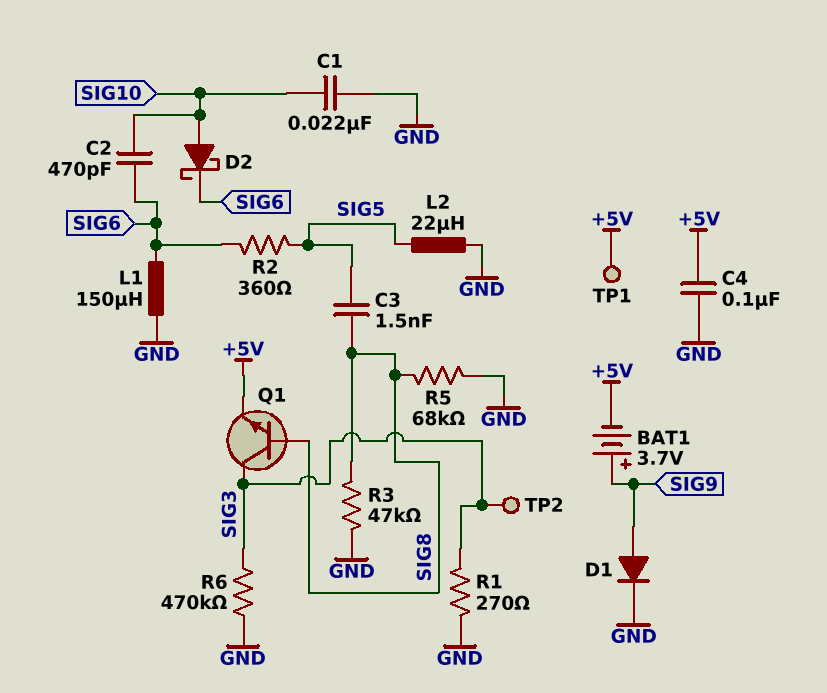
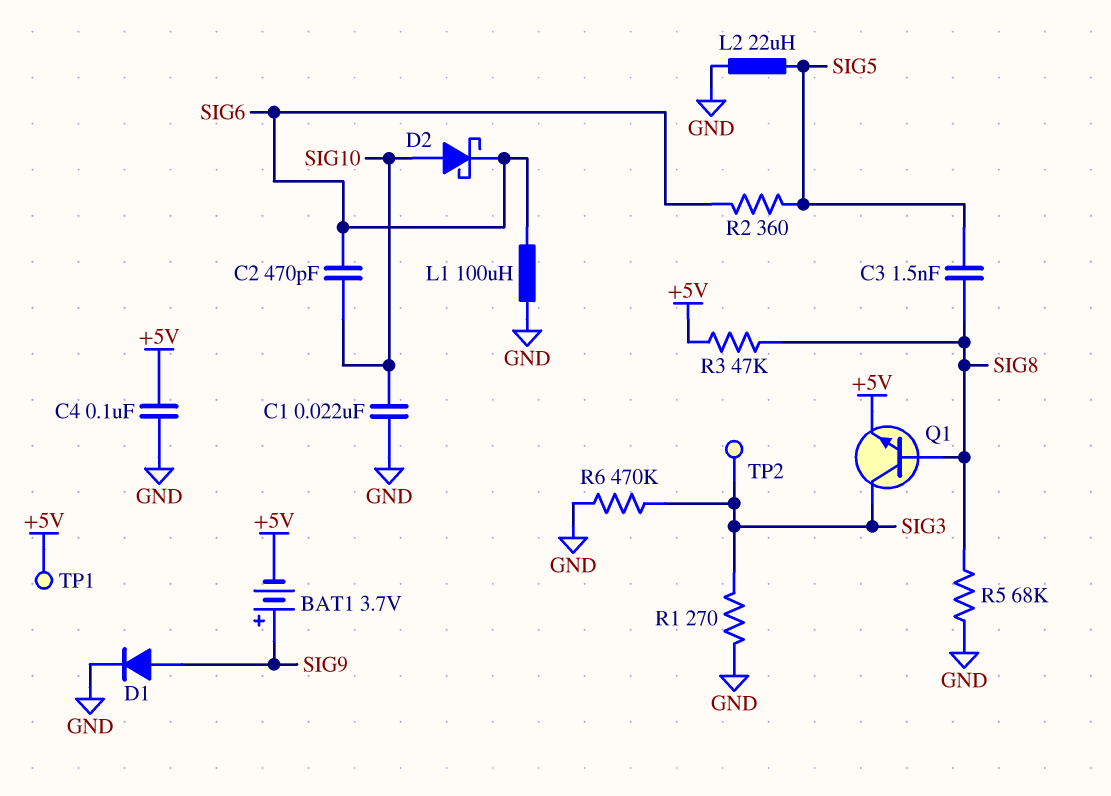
L1: 150uH (GND, SIG6) -> 100uH (GND, SIG6)
R3: 47k (GND, SIG8) -> 47k (+5V, SIG8)

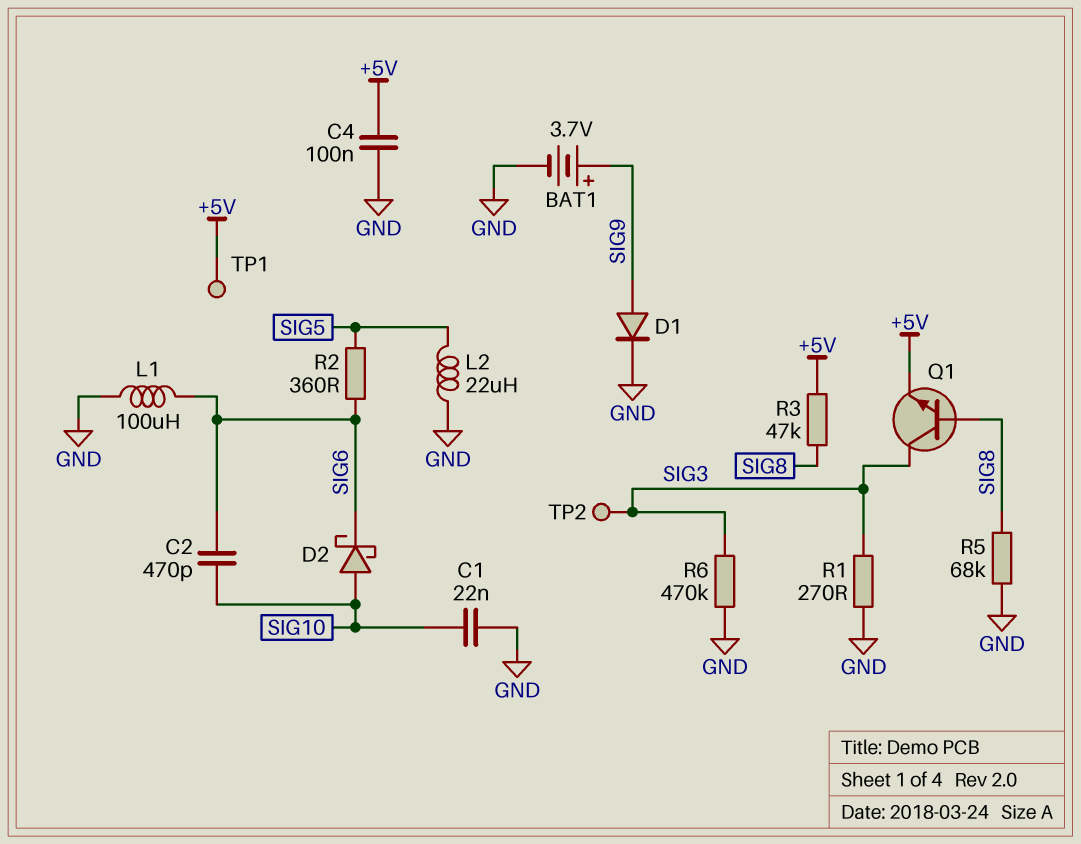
BAT1: 3.7V (plus SIG9, minus +5V) -> 3.7V (plus SIG9, minus GND)
C3: 1.5nF (SIG5, SIG8) -> none

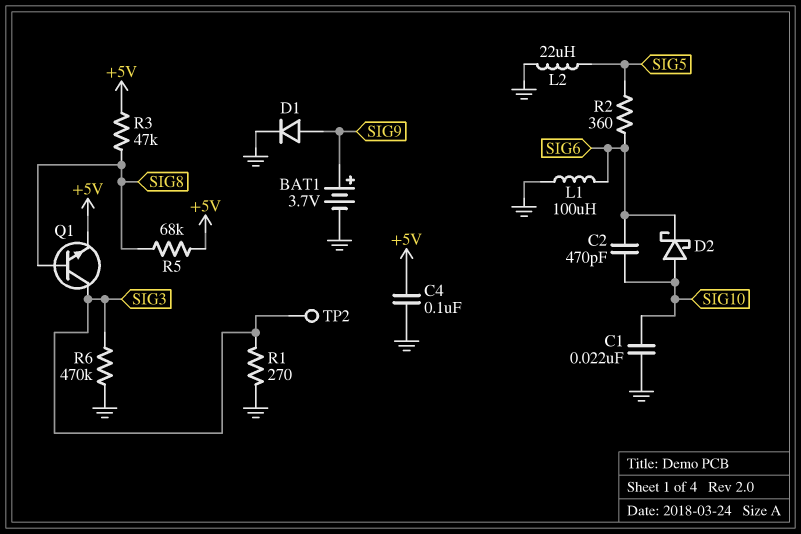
R5: 68k (GND, SIG8) -> 68k (+5V, SIG8)
TP1: test point (+5V) -> none

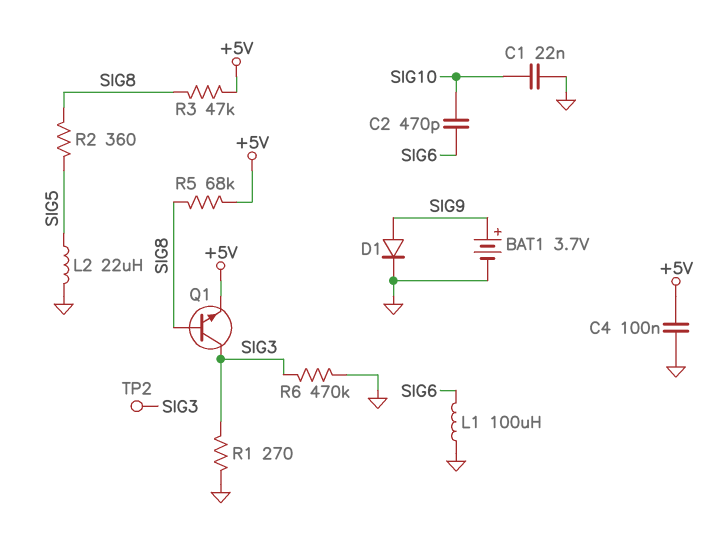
D2: schottky (A SIG10, K SIG6) -> none
R2: 360 (SIG5, SIG6) -> 360 (SIG5, SIG8)

